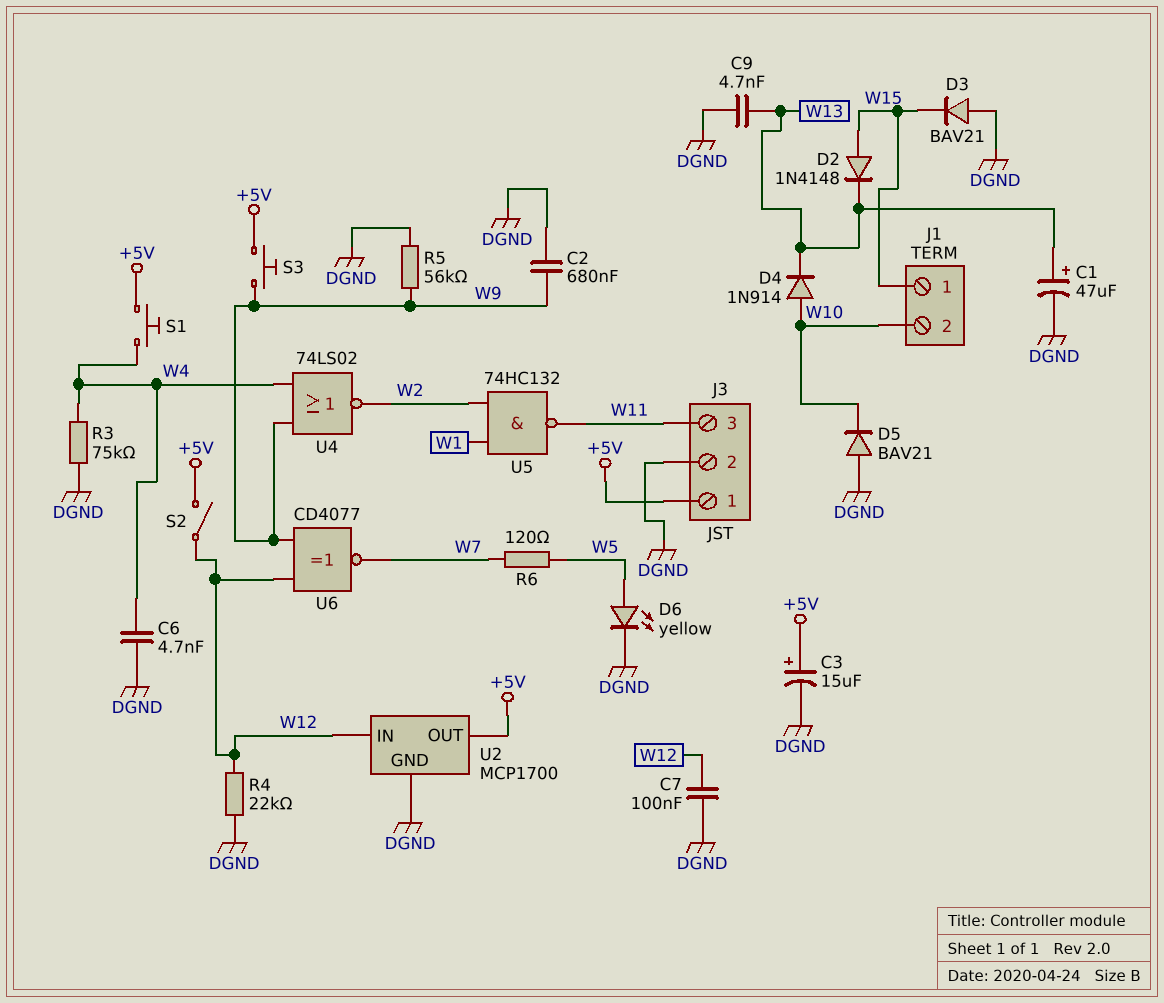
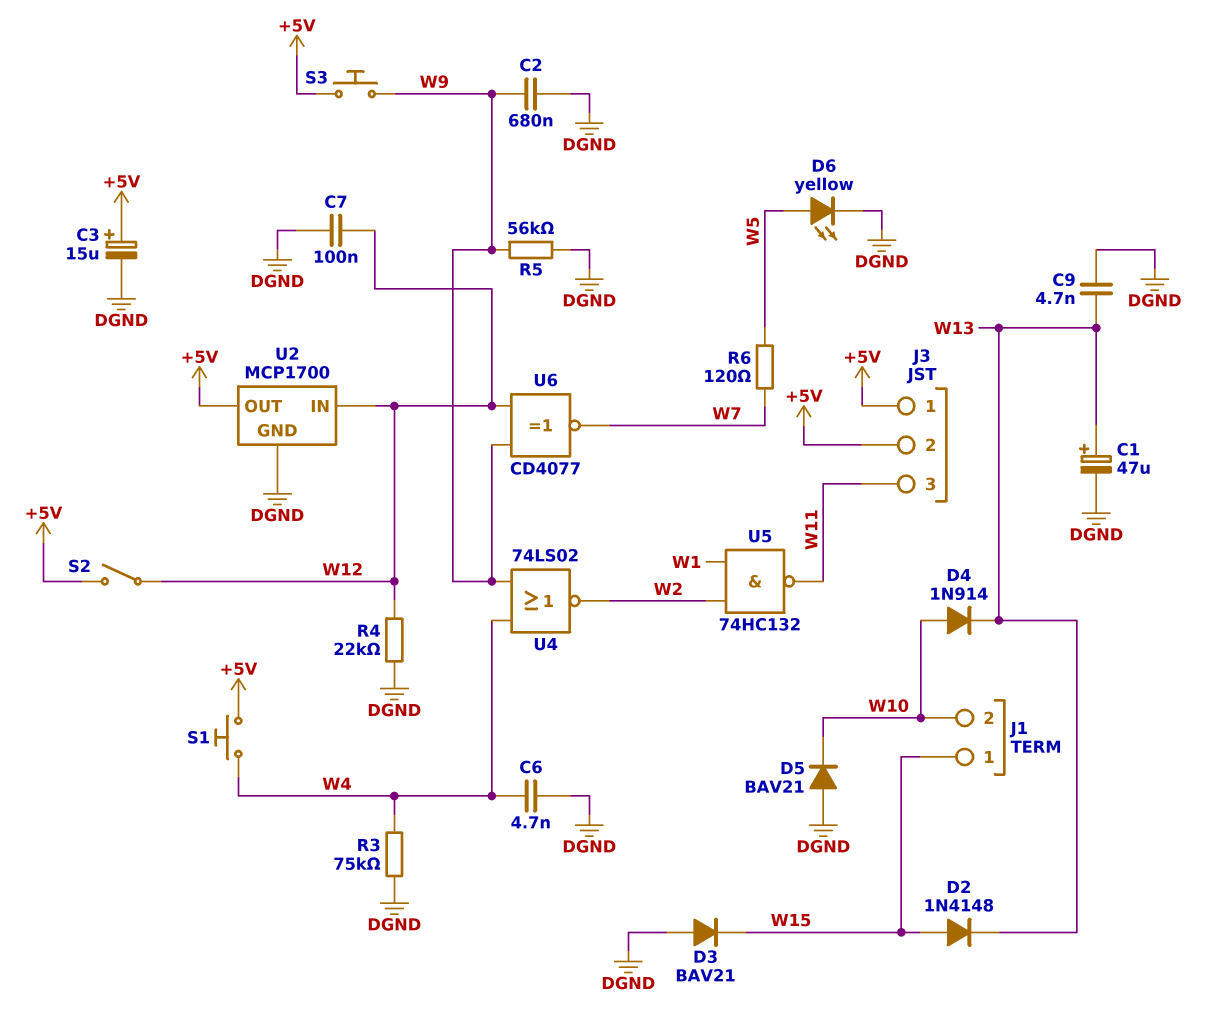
J3 pin 2: DGND -> +5V

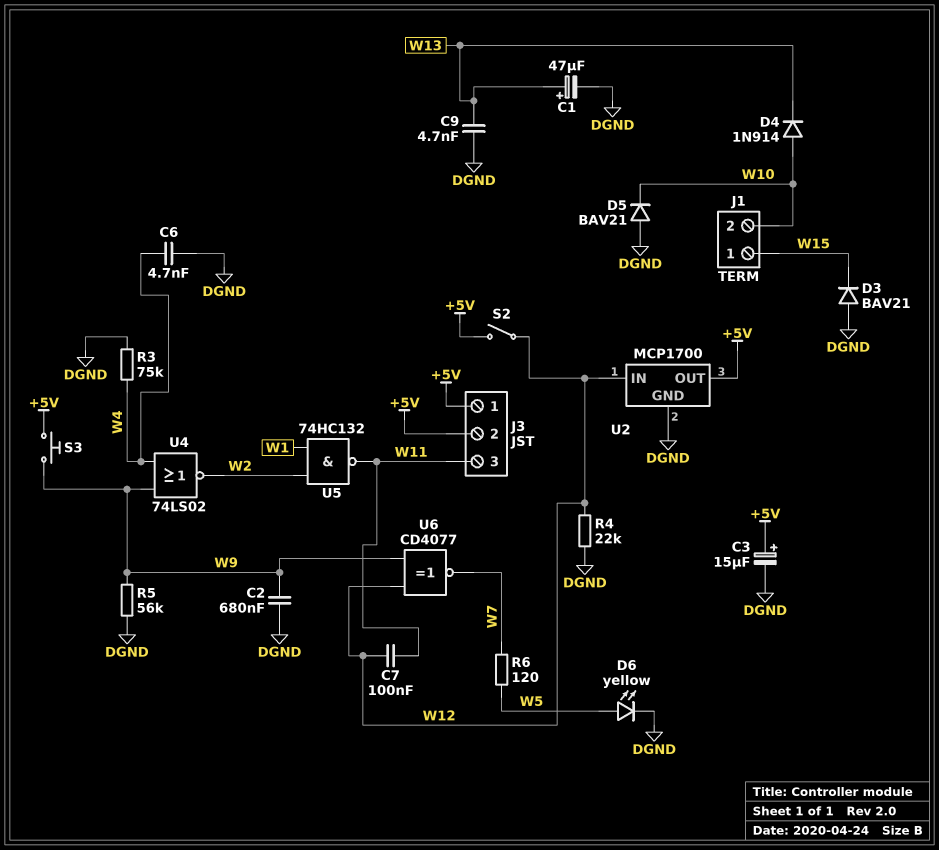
C7: 100nF (DGND, W12) -> 100nF (W11, W12)
D2: diode 1N4148 (A W15, K W13) -> none
S1: button (+5V, W4) -> none

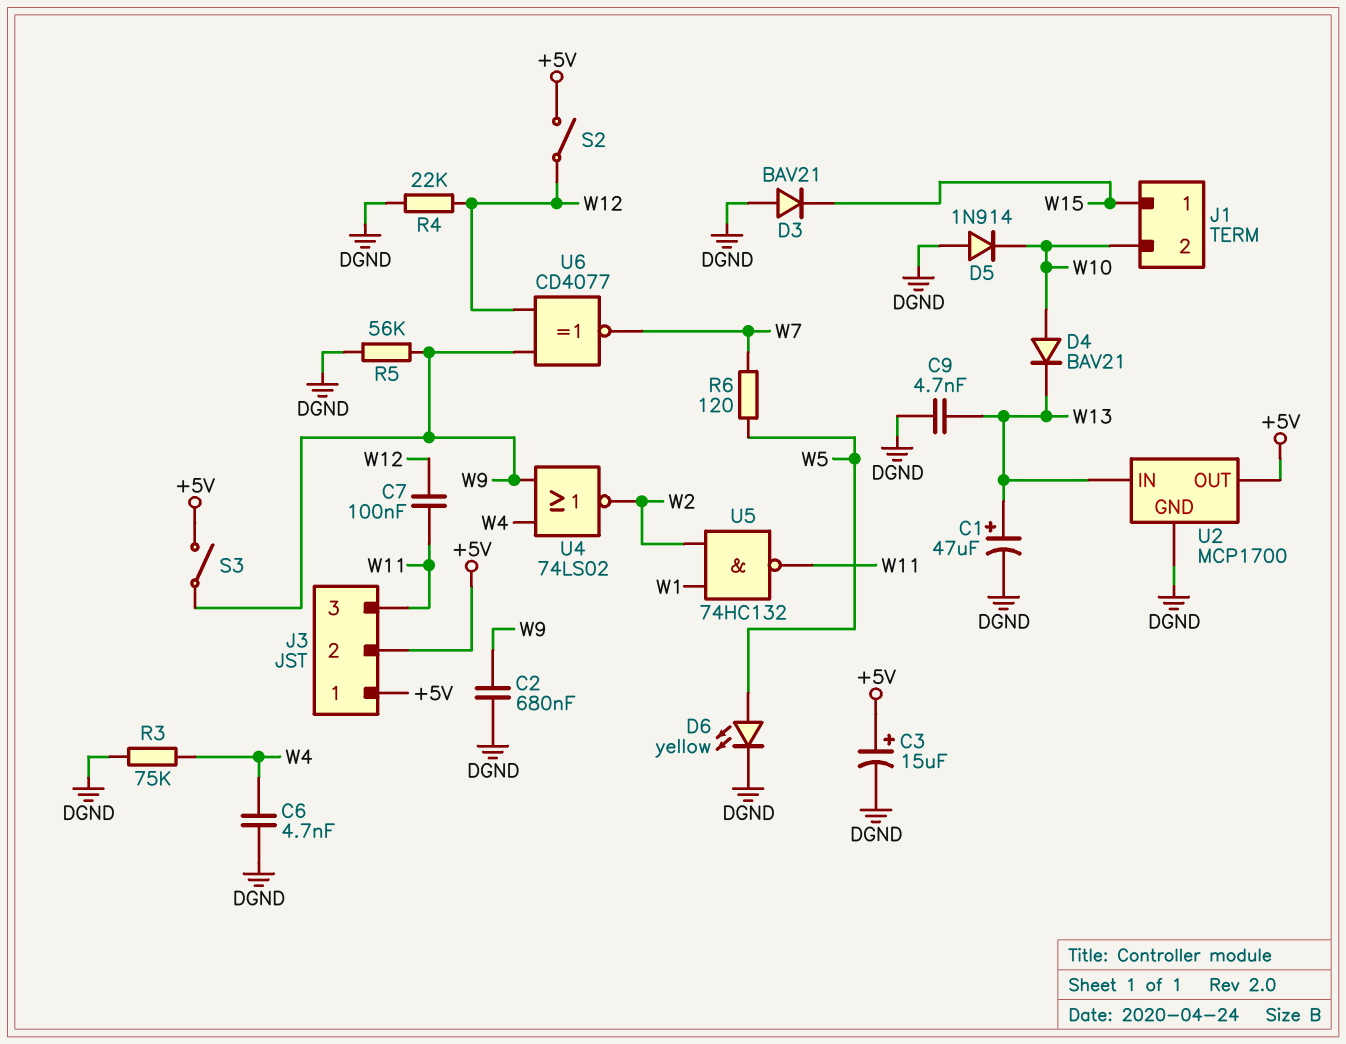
D4: diode 1N914 (A W10, K W13) -> diode BAV21 (A W10, K W13)
D5: diode BAV21 (A DGND, K W10) -> diode 1N914 (A DGND, K W10)
S3: button (+5V, W9) -> switch (+5V, W9)
U2 pin IN: W12 -> W13

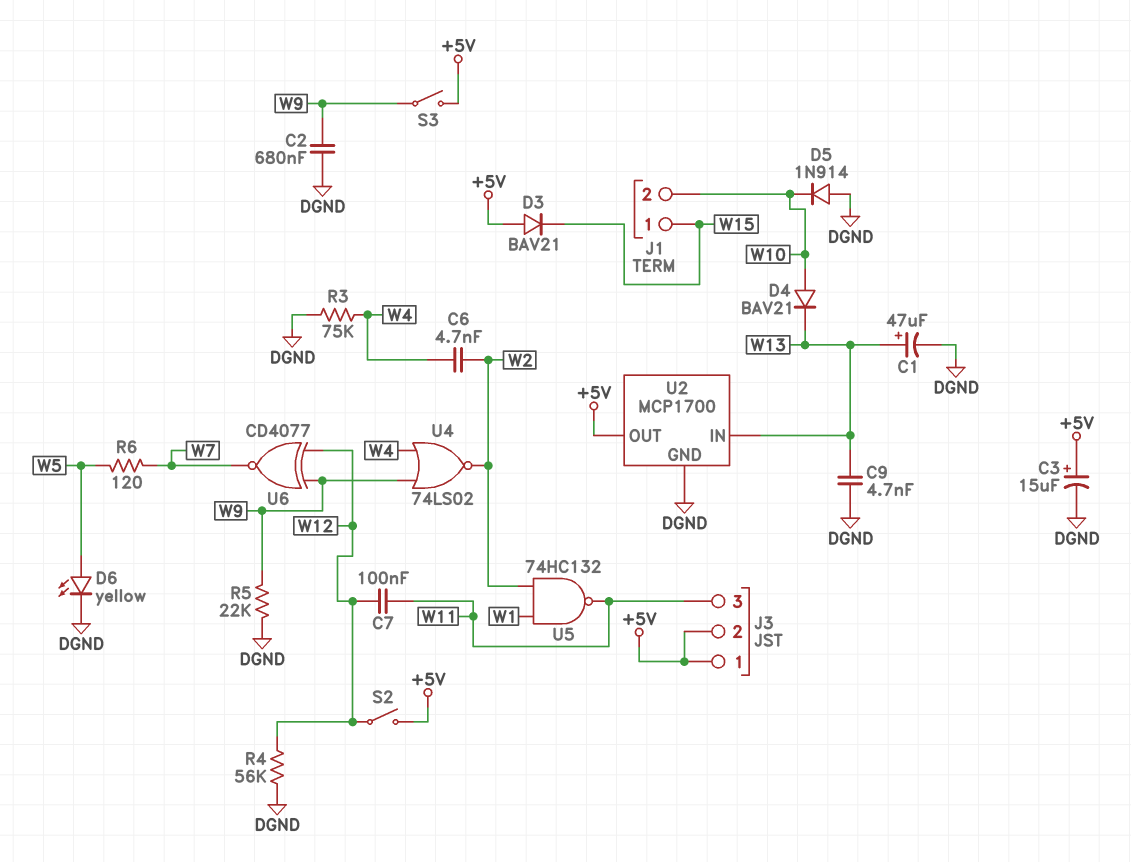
C6: 4.7nF (DGND, W4) -> 4.7nF (W2, W4)
D3: diode BAV21 (A DGND, K W15) -> diode BAV21 (A +5V, K W15)
R4: 22k (DGND, W12) -> 56k (DGND, W12)
R5: 56k (DGND, W9) -> 22k (DGND, W9)

